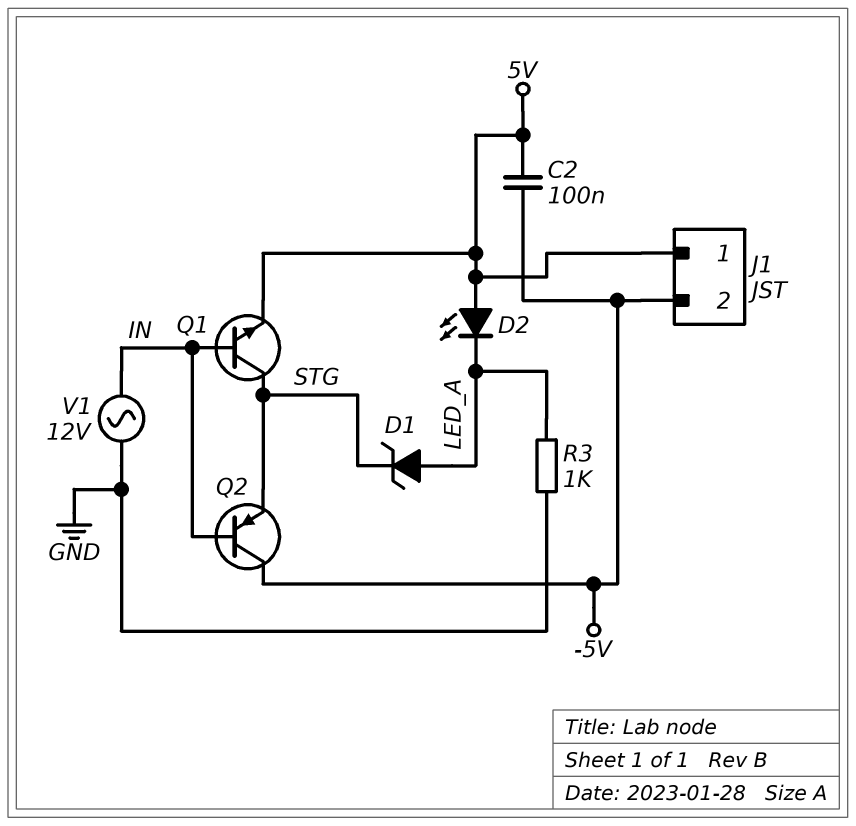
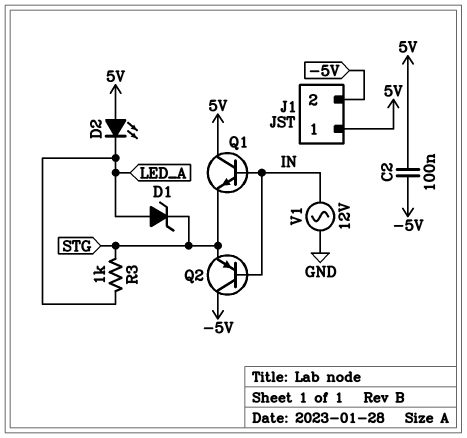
Q1: NPN (B IN, C STG, E 5V) -> NPN (B IN, C 5V, E STG)
R3: 1k (GND, LED_A) -> 1k (LED_A, STG)

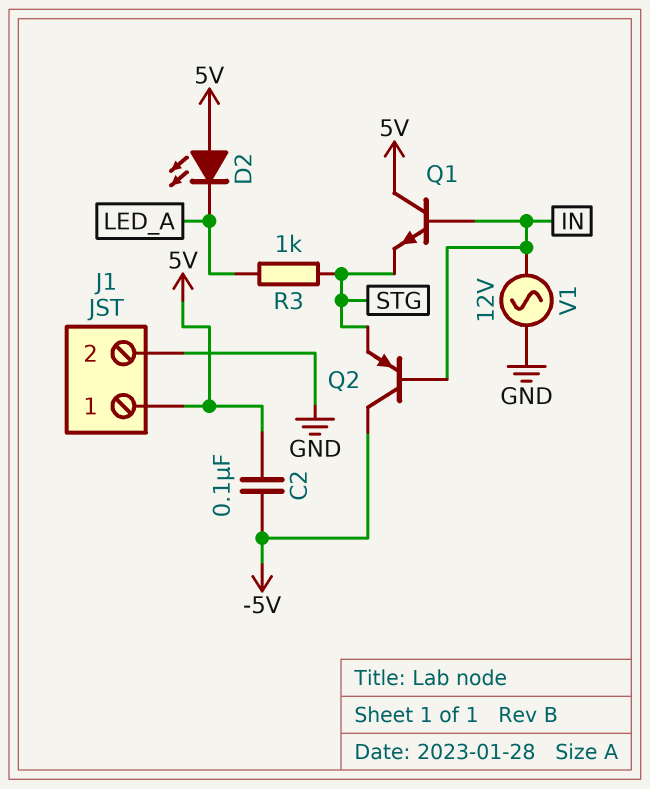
D1: zener (A LED_A, K STG) -> none
J1 pin 2: -5V -> GND

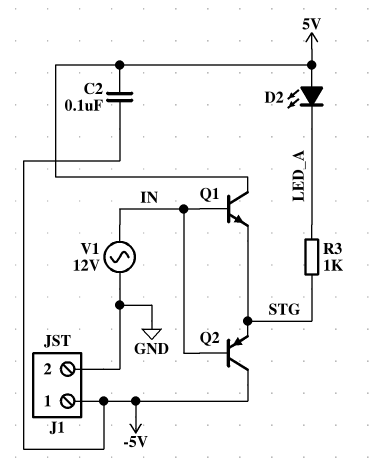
J1 pin 1: 5V -> -5V

